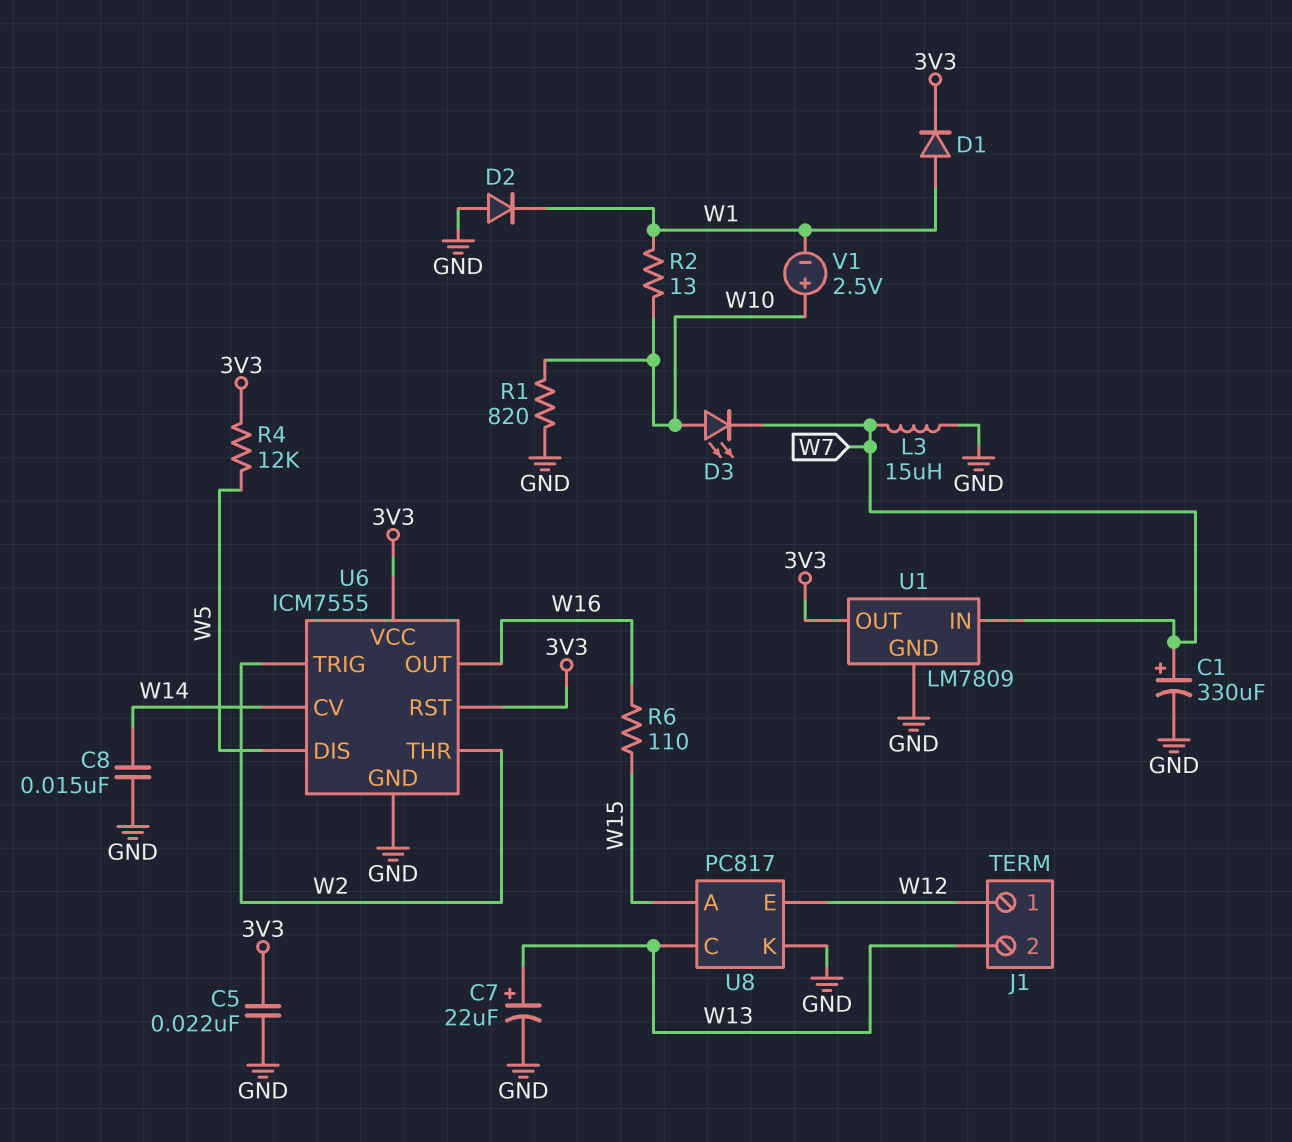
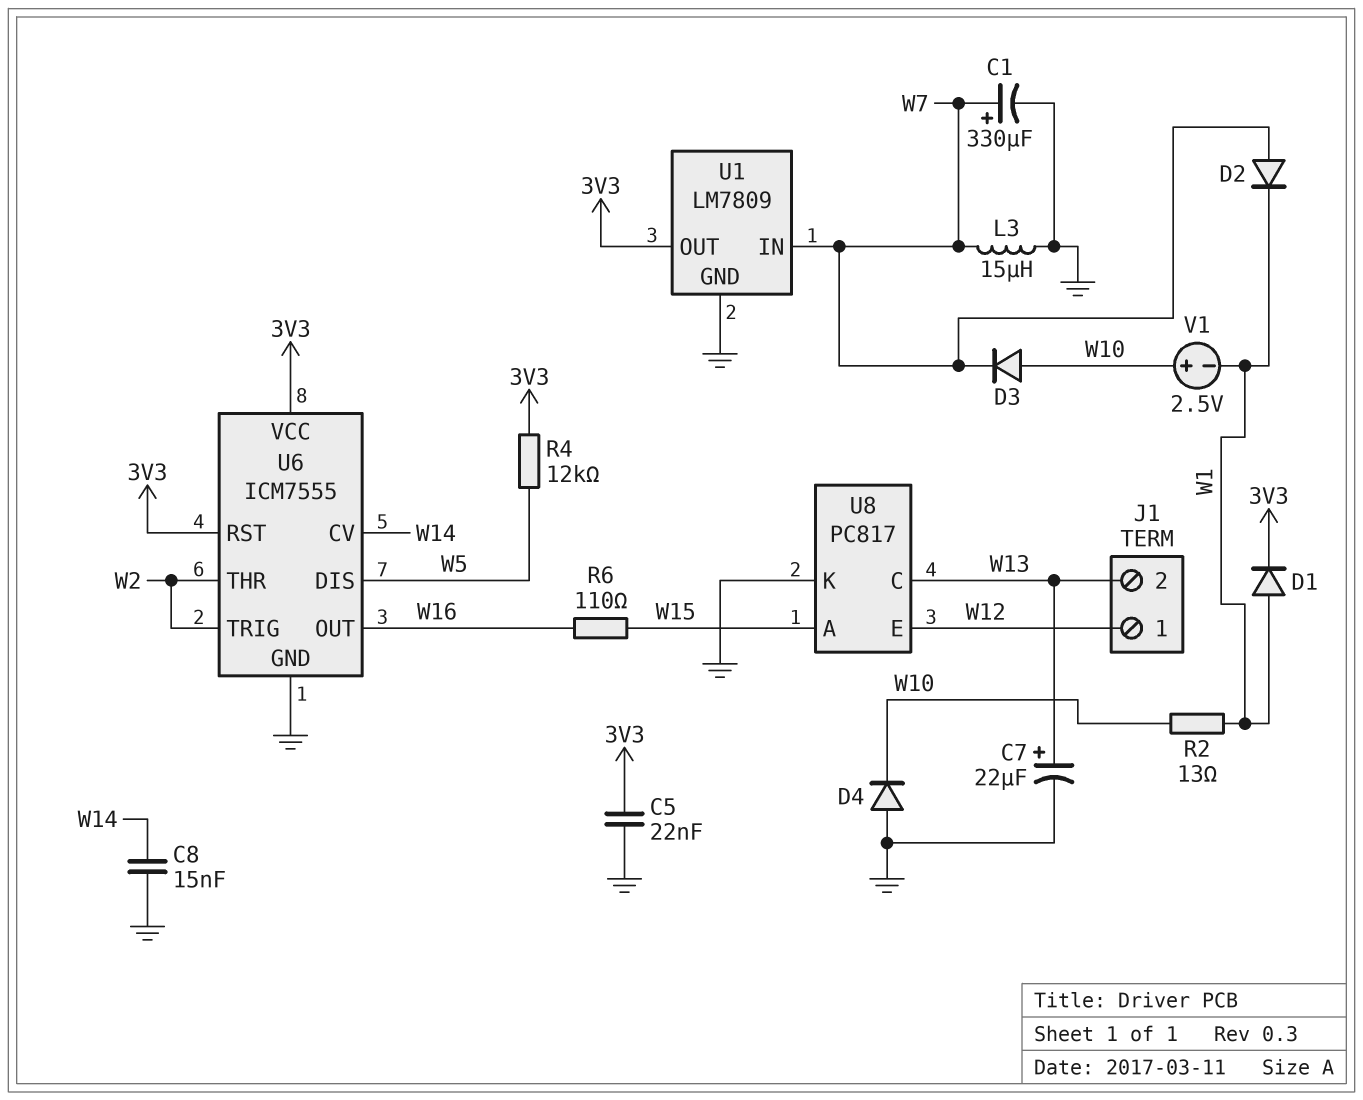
D2: diode (A GND, K W1) -> diode (A W7, K W1)
D3: LED (A W10, K W7) -> diode (A W10, K W7)
D4: none -> diode (A GND, K W10)
R1: 820 (GND, W10) -> none

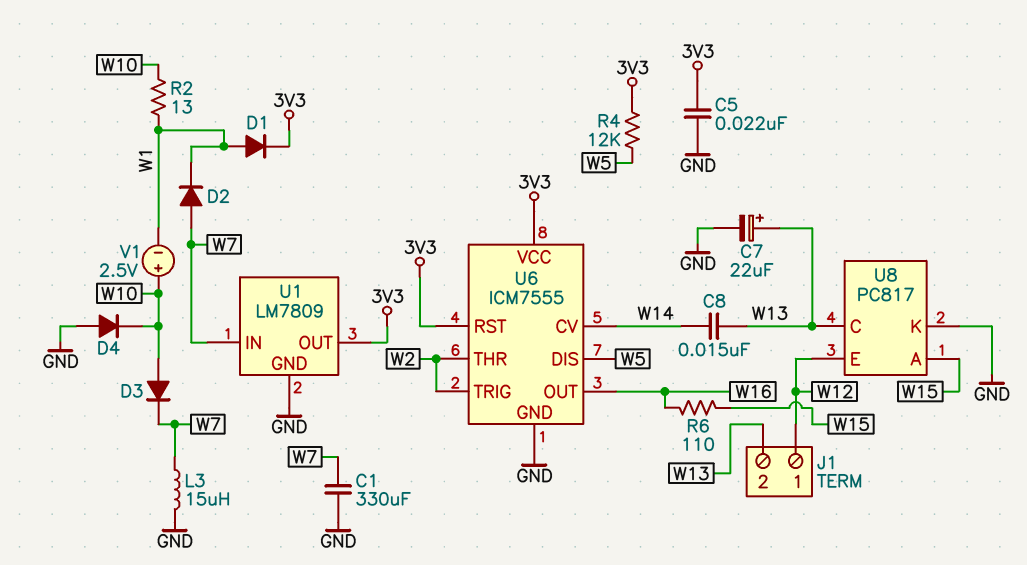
C1: 330uF (plus W7, minus GND) -> 330uF (GND, W7)
C8: 15nF (GND, W14) -> 15nF (W13, W14)

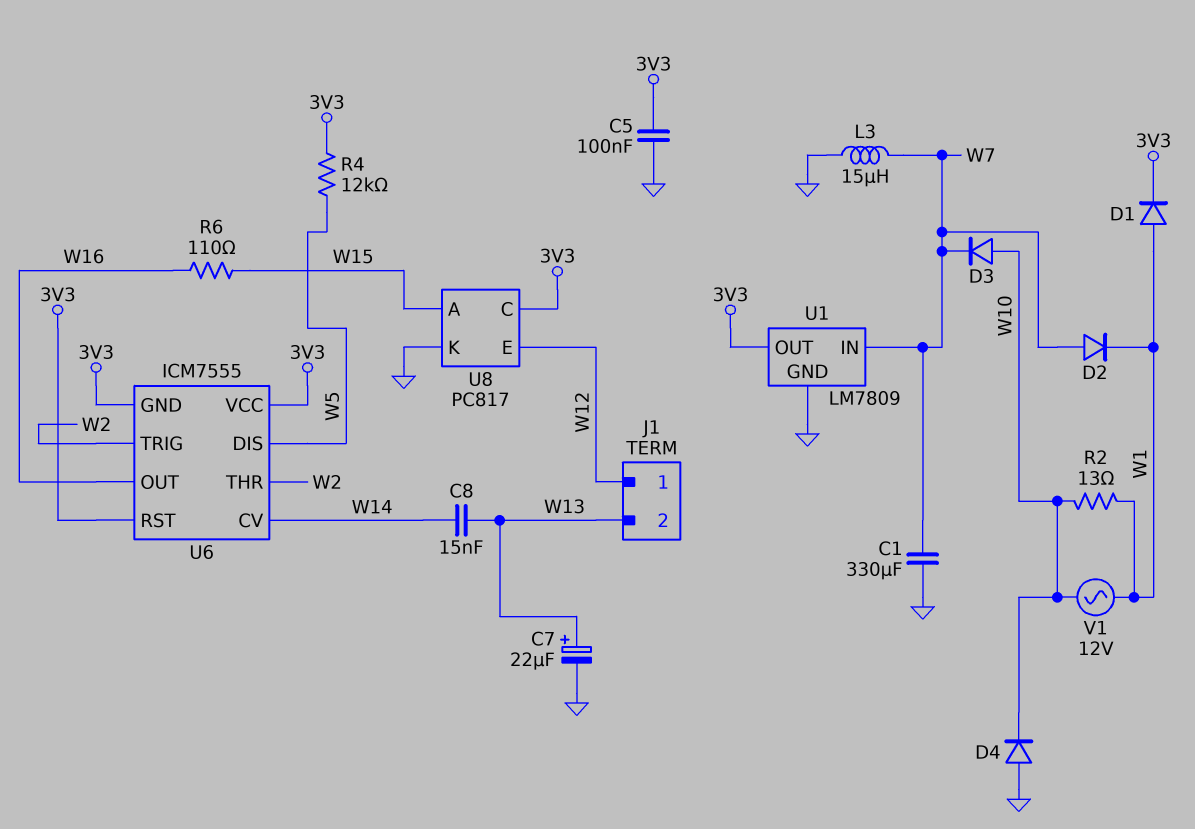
C5: 22nF (3V3, GND) -> 100nF (3V3, GND)
U6 pin GND: GND -> 3V3
U8 pin C: W13 -> 3V3
V1: 2.5V (plus W10, minus W1) -> AC 12V (W1, W10)

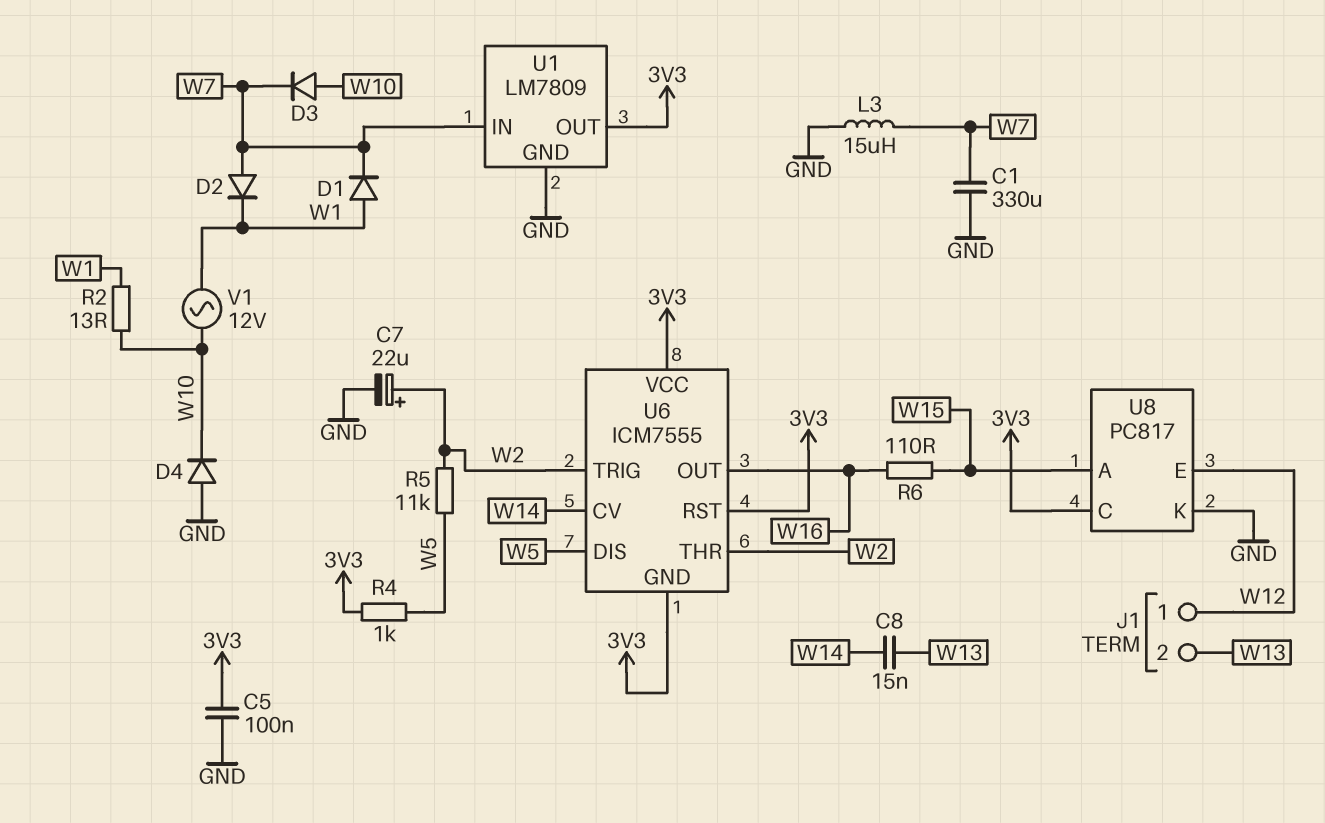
C7: 22uF (plus W13, minus GND) -> 22uF (plus W2, minus GND)
D1: diode (A W1, K 3V3) -> diode (A W1, K W7)
R4: 12k (3V3, W5) -> 1k (3V3, W5)
R5: none -> 11k (W2, W5)

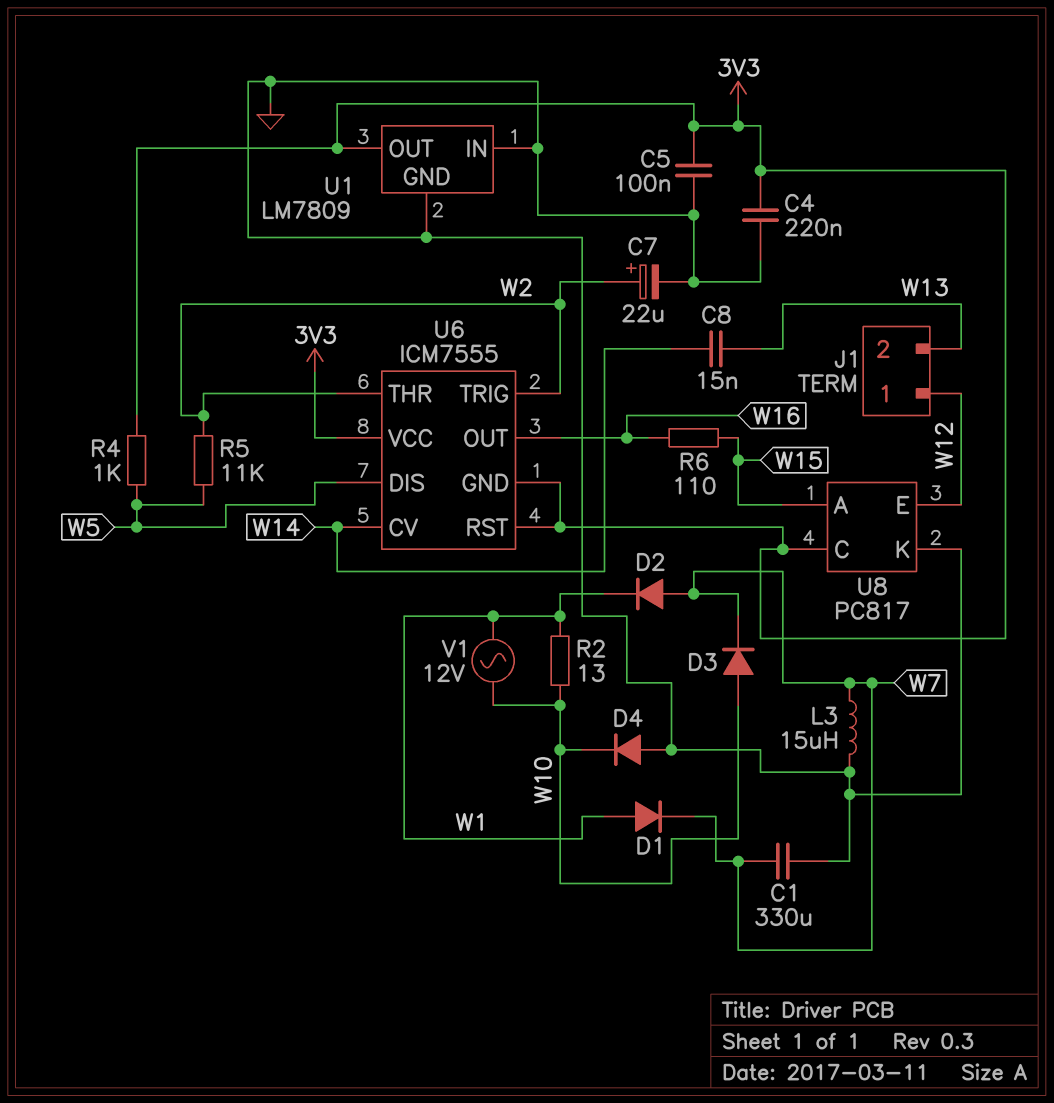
C4: none -> 220nF (3V3, GND)
U1 pin IN: W7 -> GND

